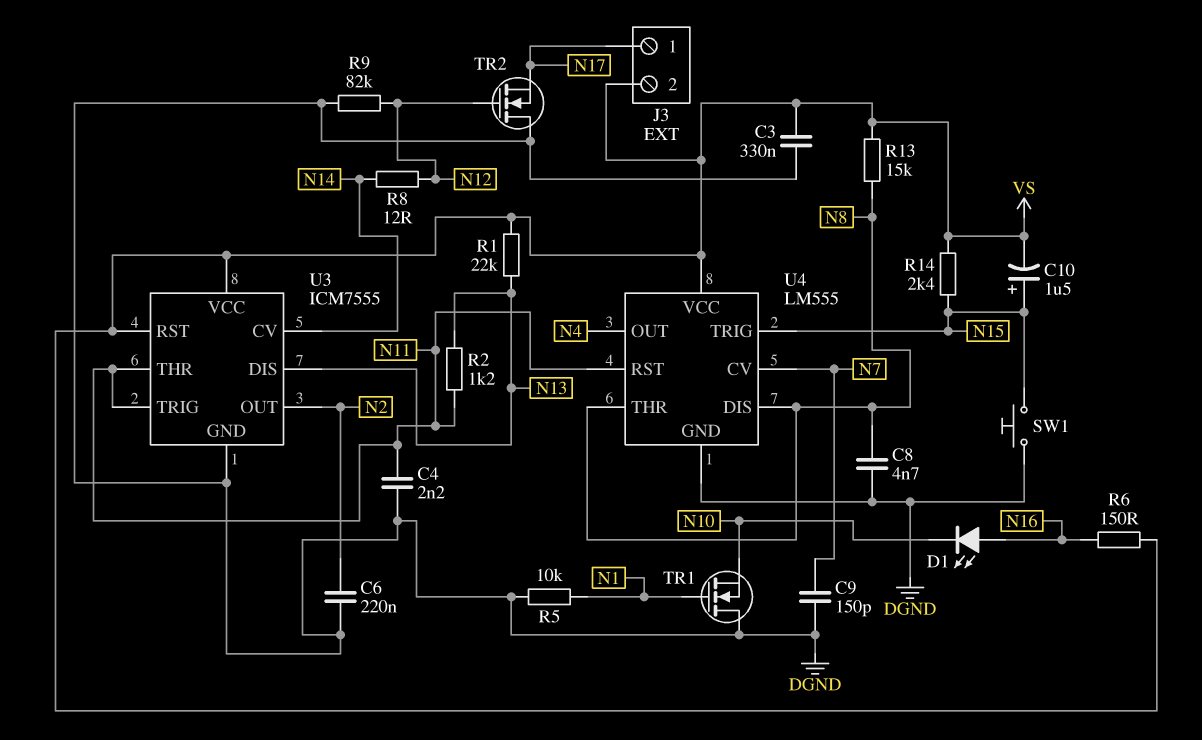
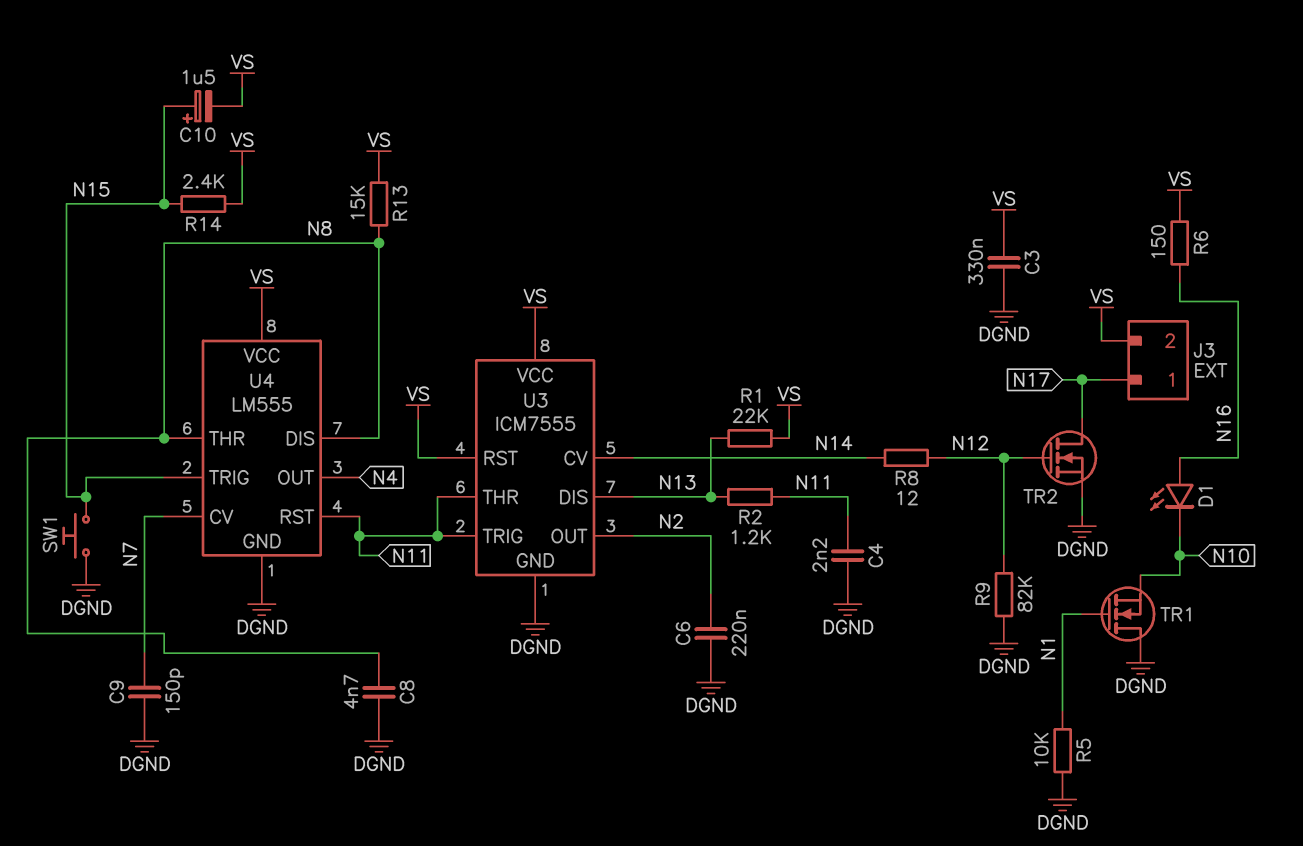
TR2: NMOS (G N12, D DGND, S N17) -> NMOS (G N12, D N17, S DGND)

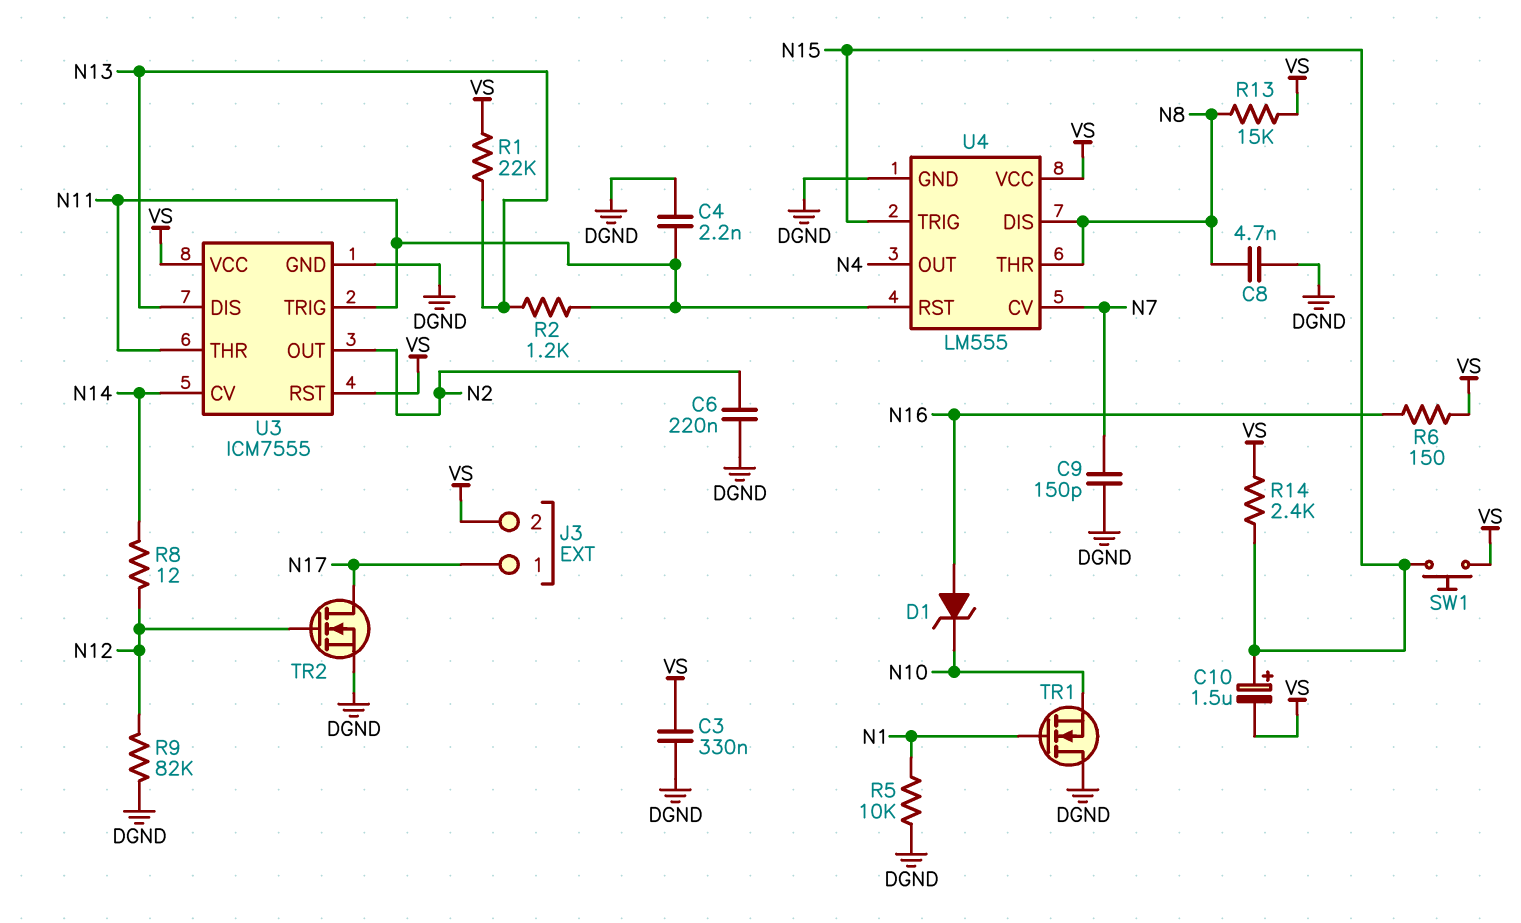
D1: LED (A N16, K N10) -> zener (A N16, K N10)
SW1: button (DGND, N15) -> button (N15, VS)

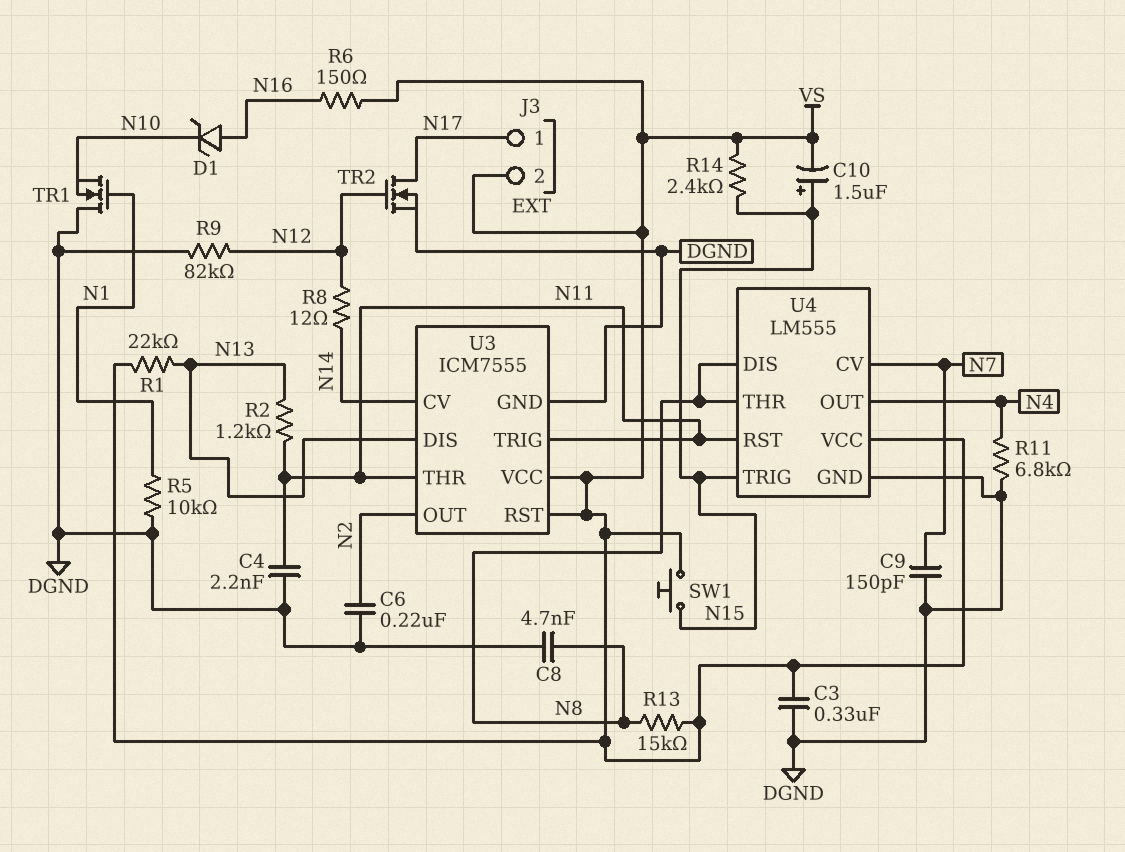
R11: none -> 6.8k (DGND, N4)

